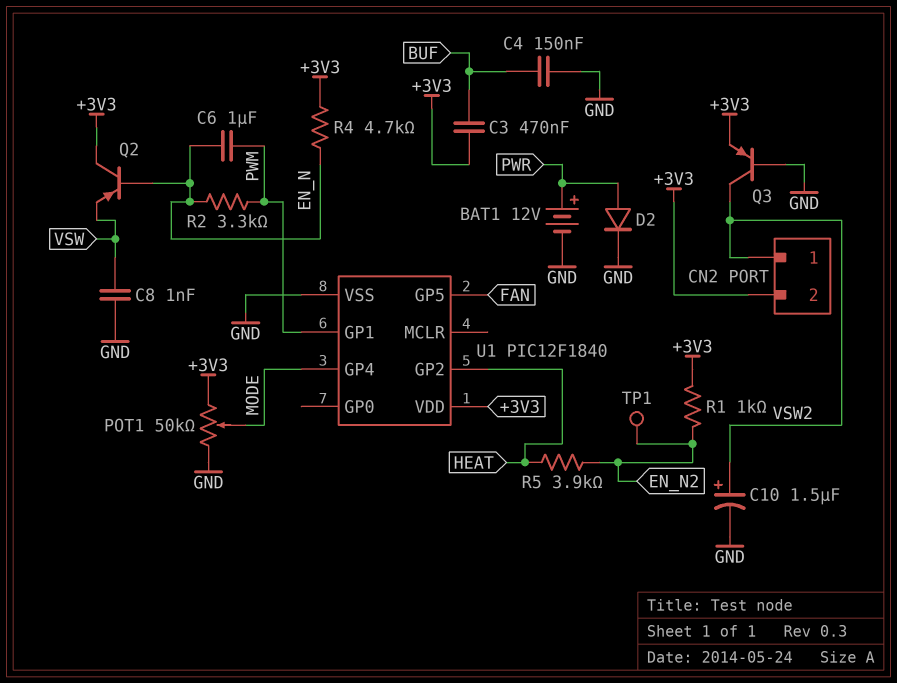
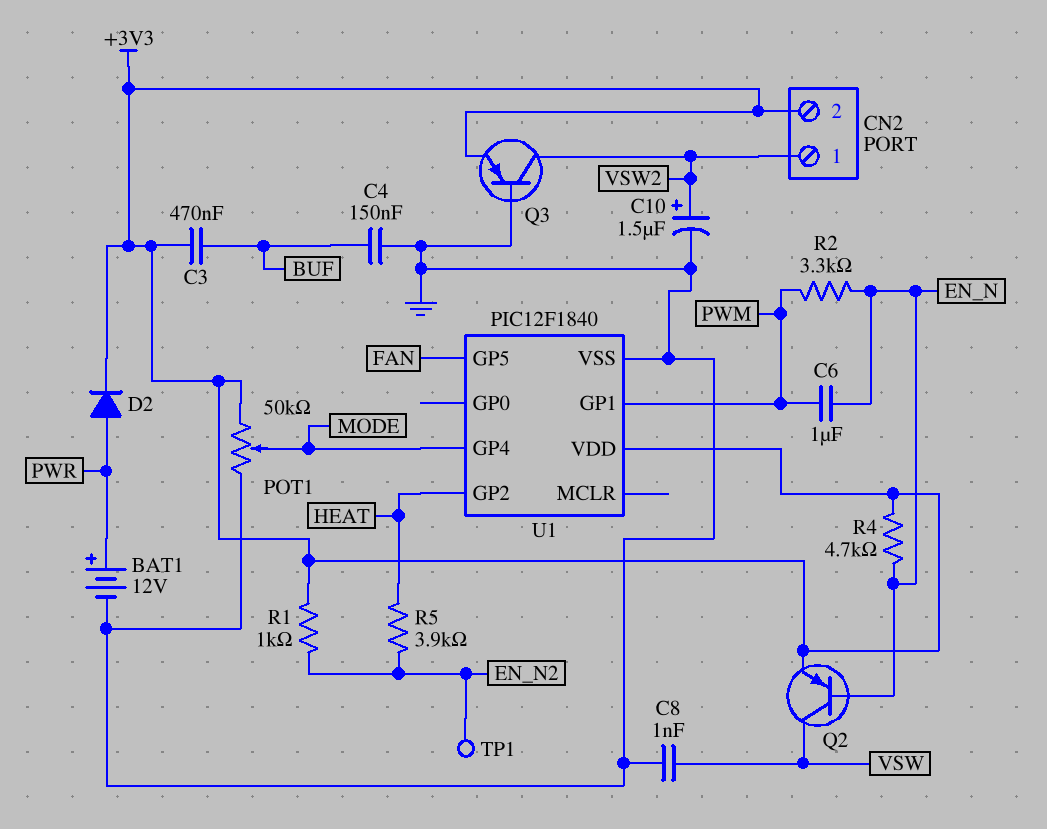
D2: diode (A PWR, K GND) -> diode (A PWR, K +3V3)
Q2: PNP (B EN_N, C +3V3, E VSW) -> PNP (B EN_N, C VSW, E +3V3)

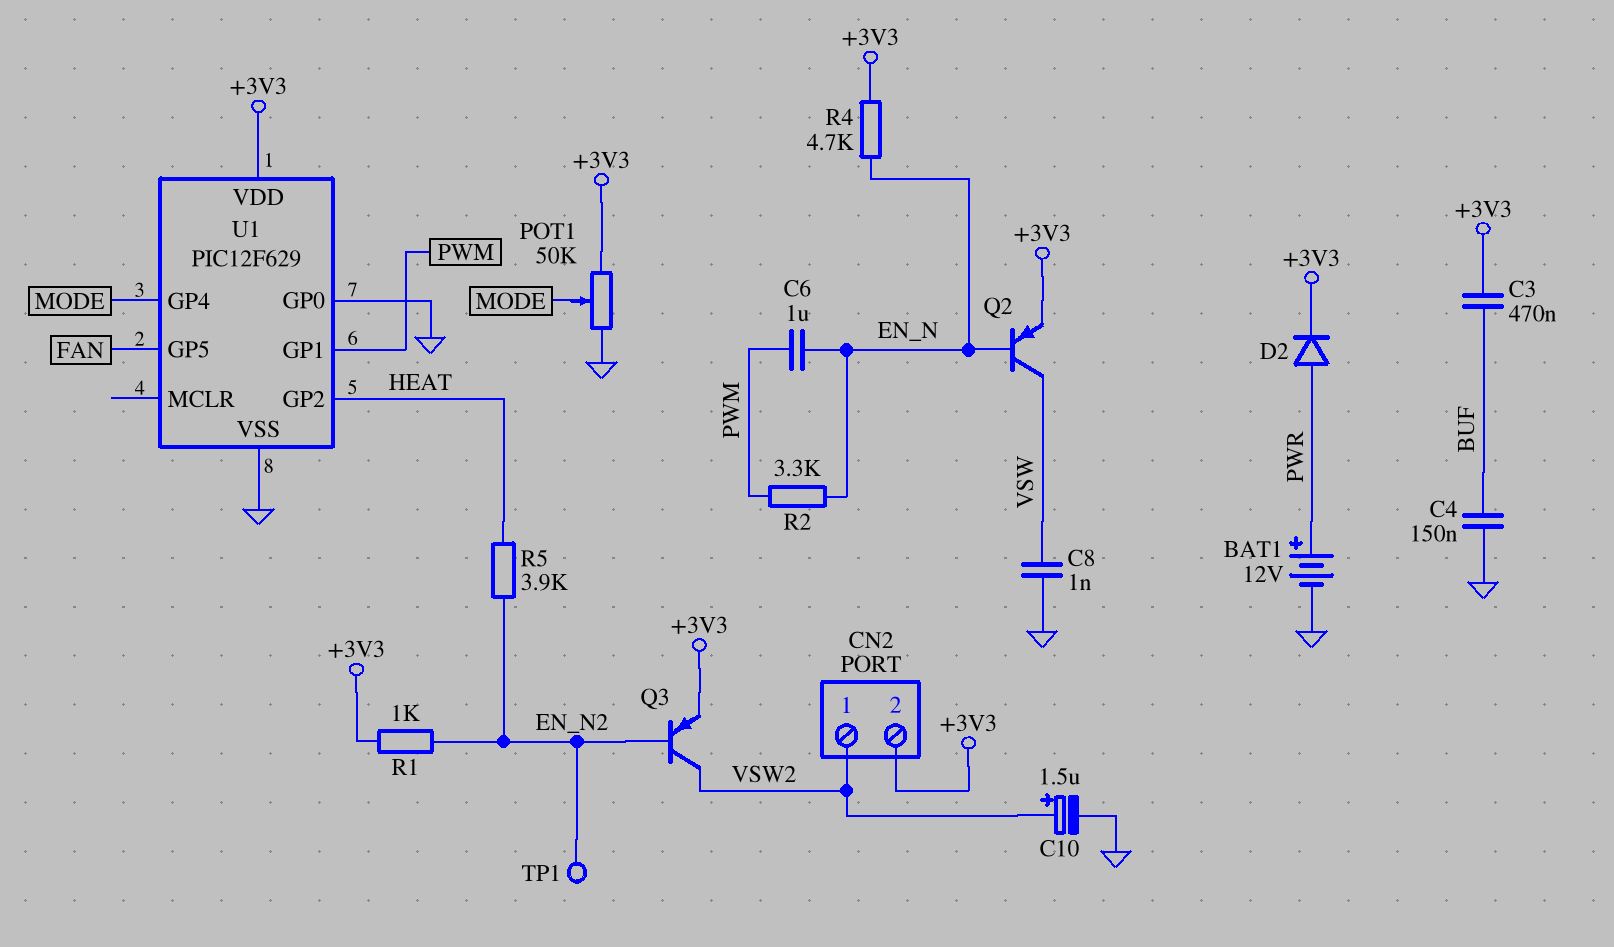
Q3: PNP (B GND, C VSW2, E +3V3) -> PNP (B EN_N2, C VSW2, E +3V3)
U1: PIC12F1840 -> PIC12F629
U1 pin GP0: none -> GND

